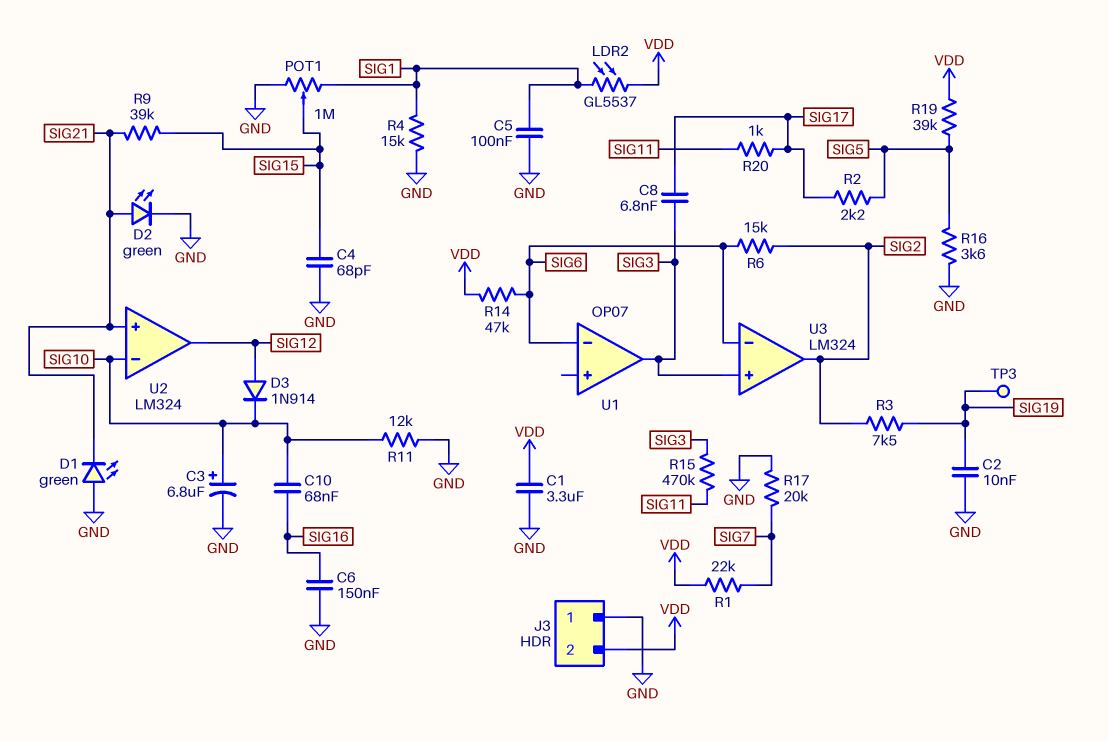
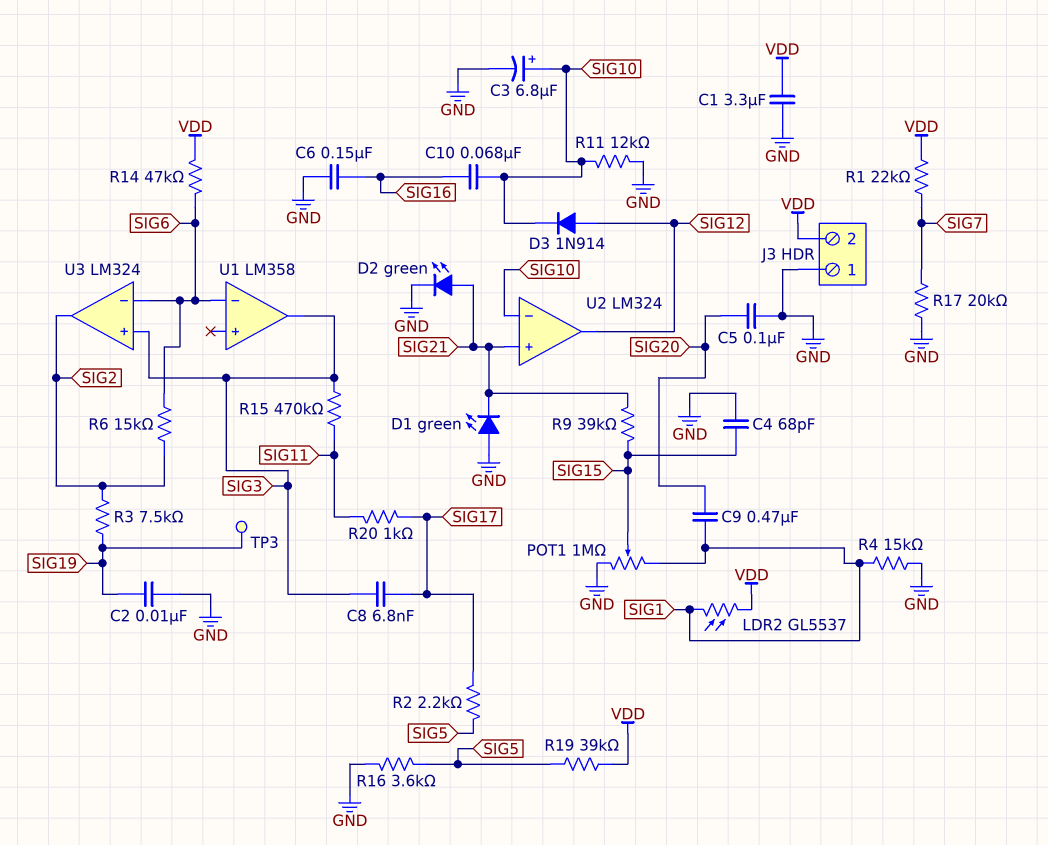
C5: 100nF (GND, SIG1) -> 100nF (GND, SIG20)
C9: none -> 470nF (SIG1, SIG20)
U1: OP07 -> LM358

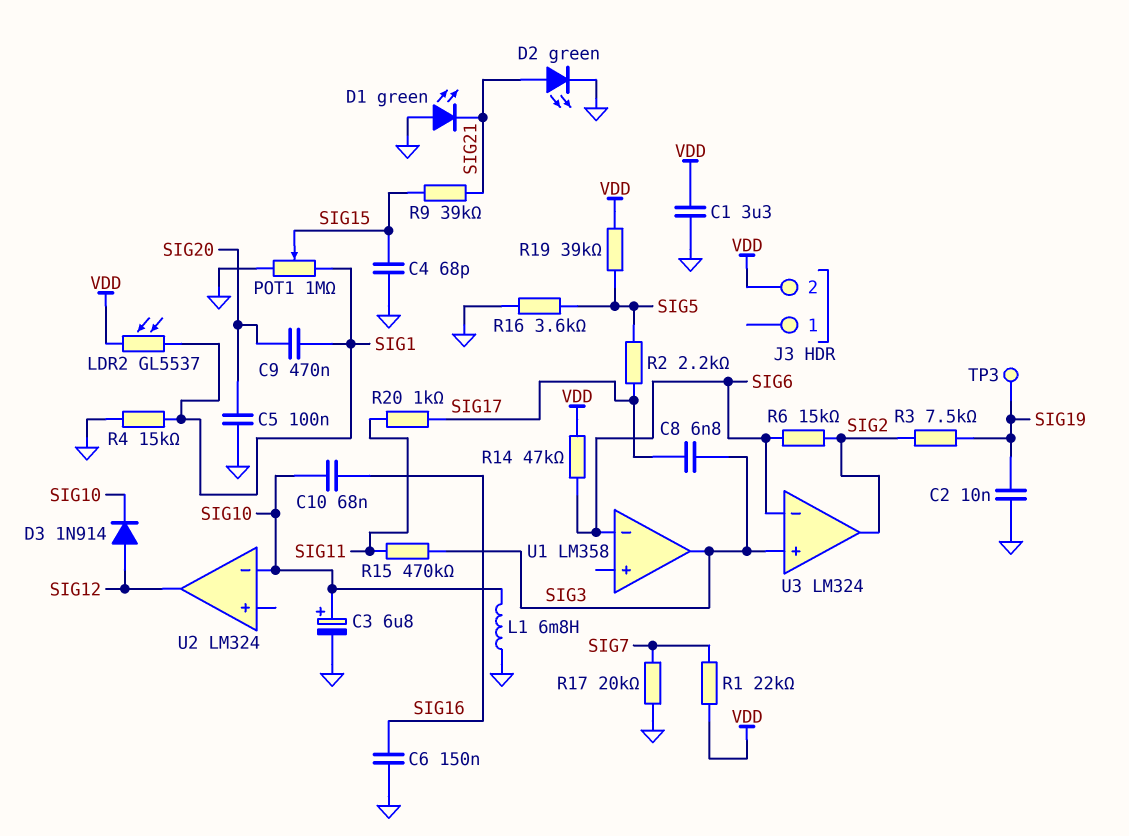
J3 pin 1: GND -> none
L1: none -> 6.8mH (GND, SIG10)
R11: 12k (GND, SIG10) -> none
U2 pin in+: SIG21 -> none

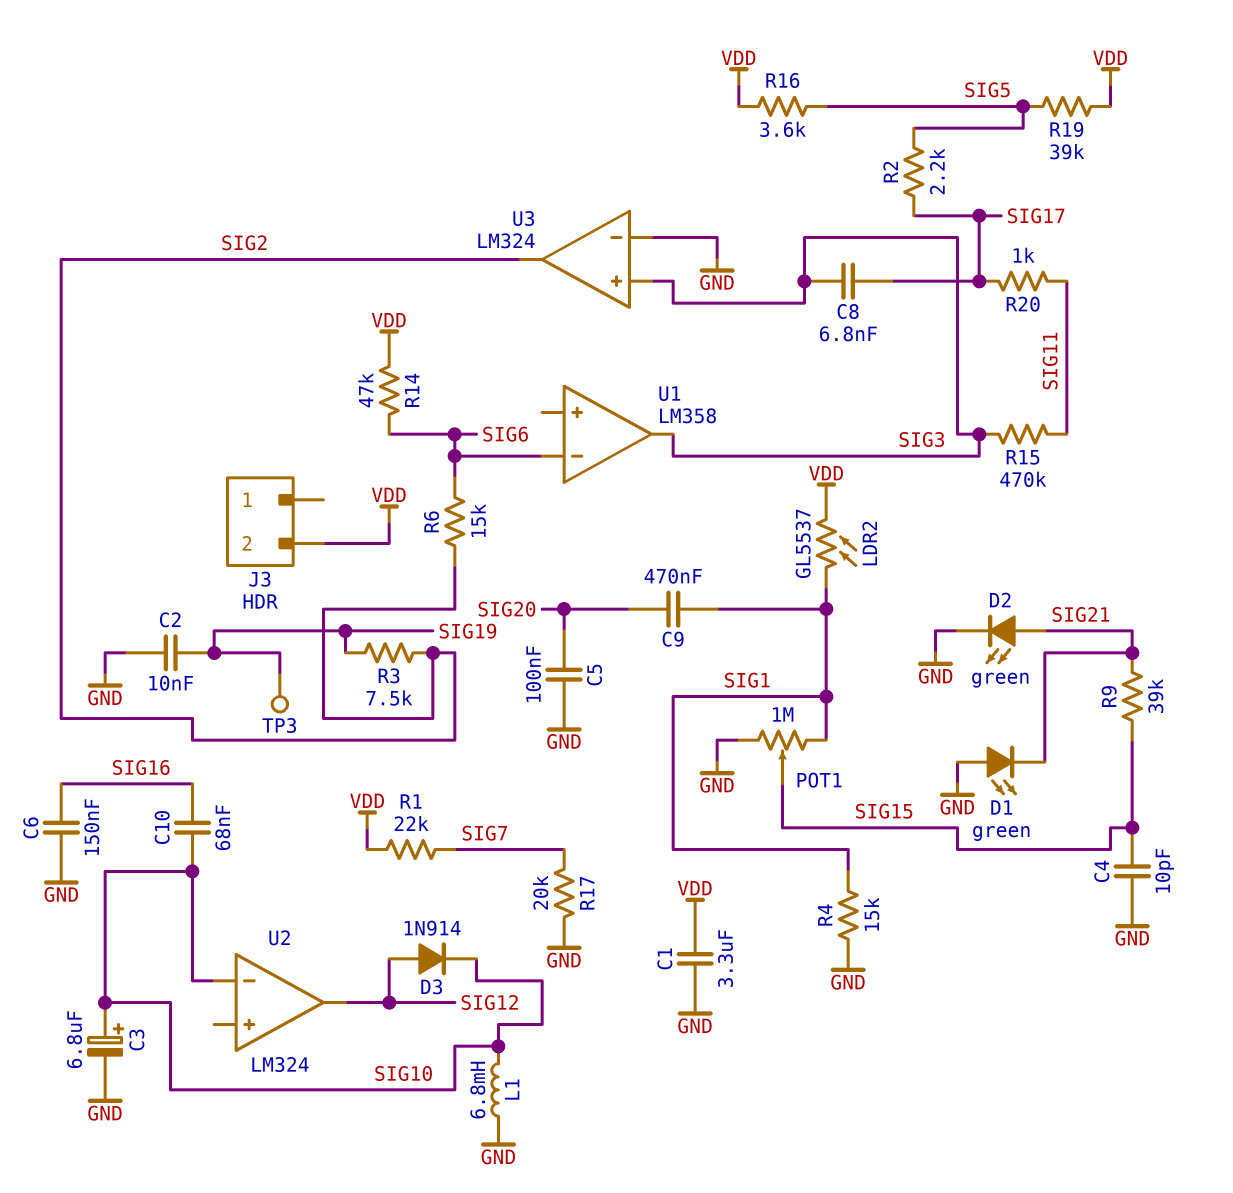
C4: 68pF (GND, SIG15) -> 10pF (GND, SIG15)
R16: 3.6k (GND, SIG5) -> 3.6k (SIG5, VDD)
U3 pin in-: SIG6 -> GND

